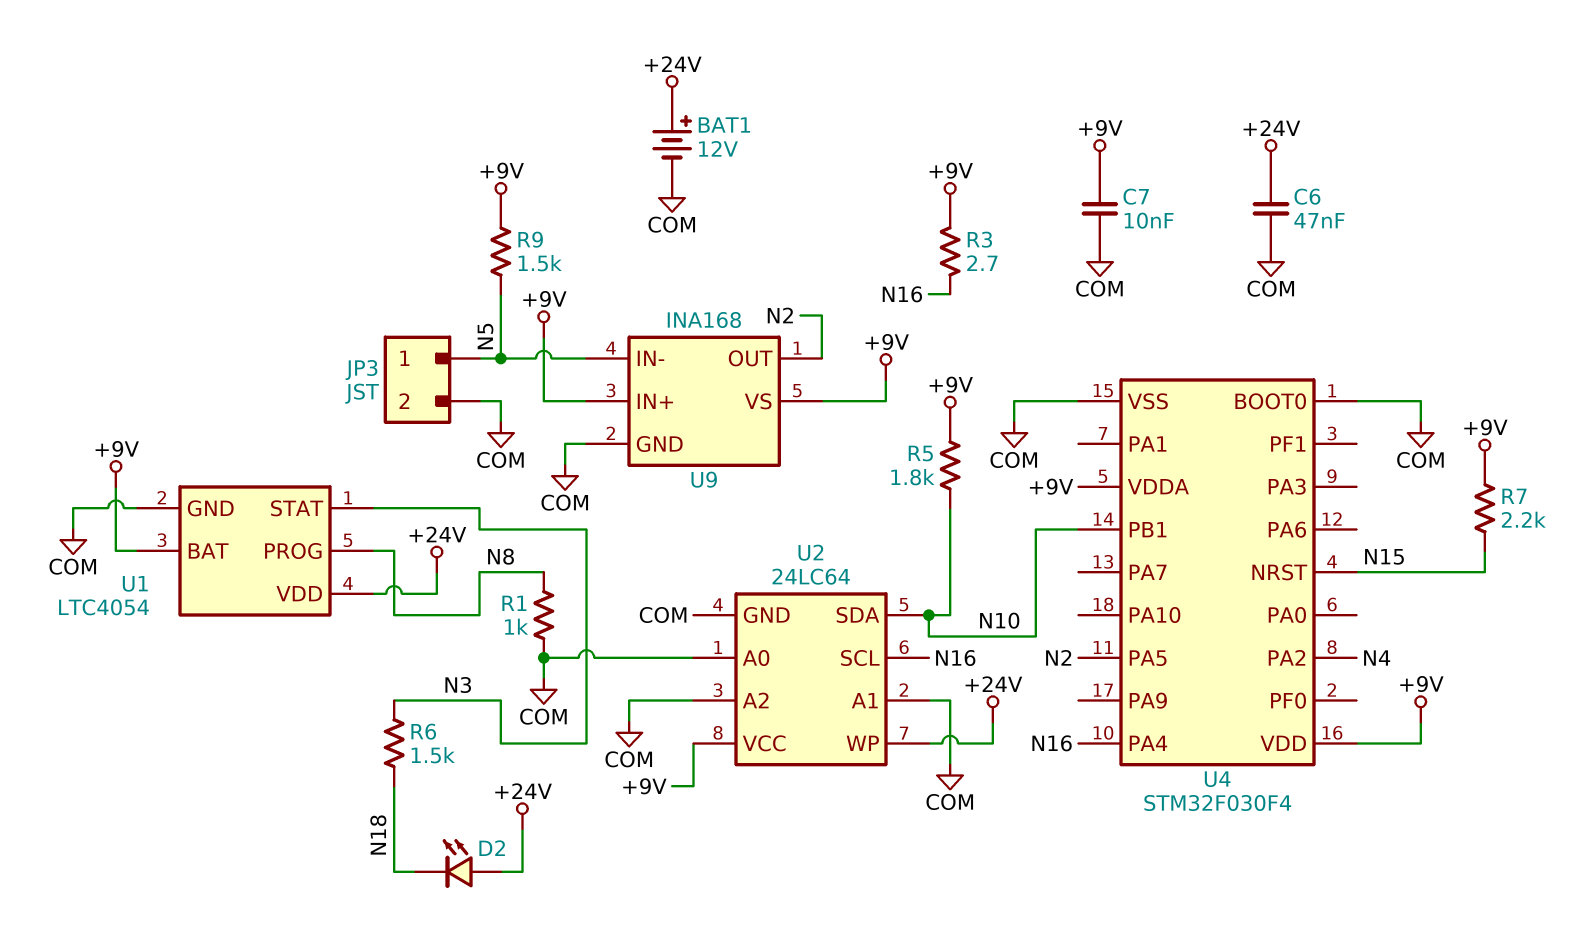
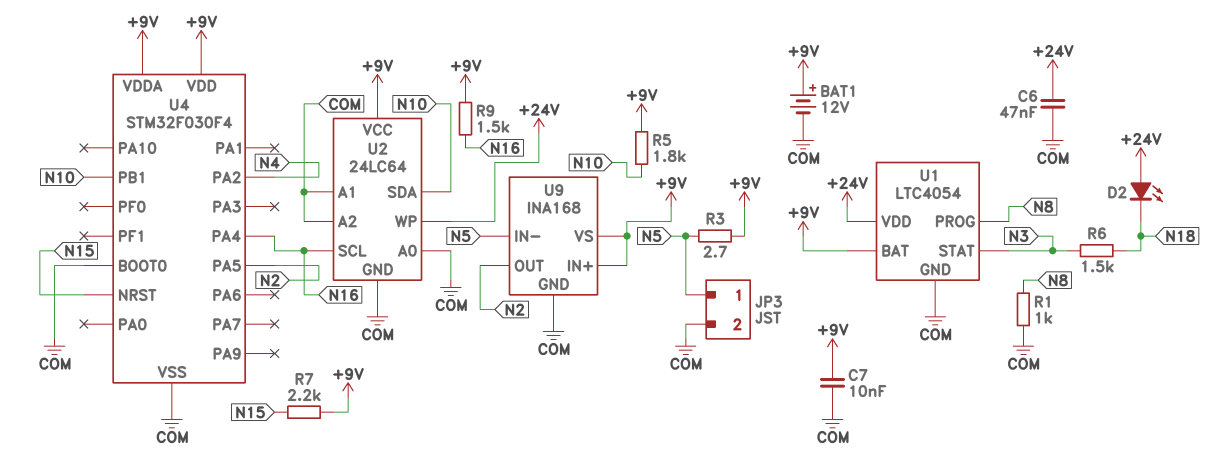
BAT1: 12V (plus +24V, minus COM) -> 12V (plus +9V, minus COM)
R3: 2.7 (+9V, N16) -> 2.7 (+9V, N5)
R9: 1.5k (+9V, N5) -> 1.5k (+9V, N16)

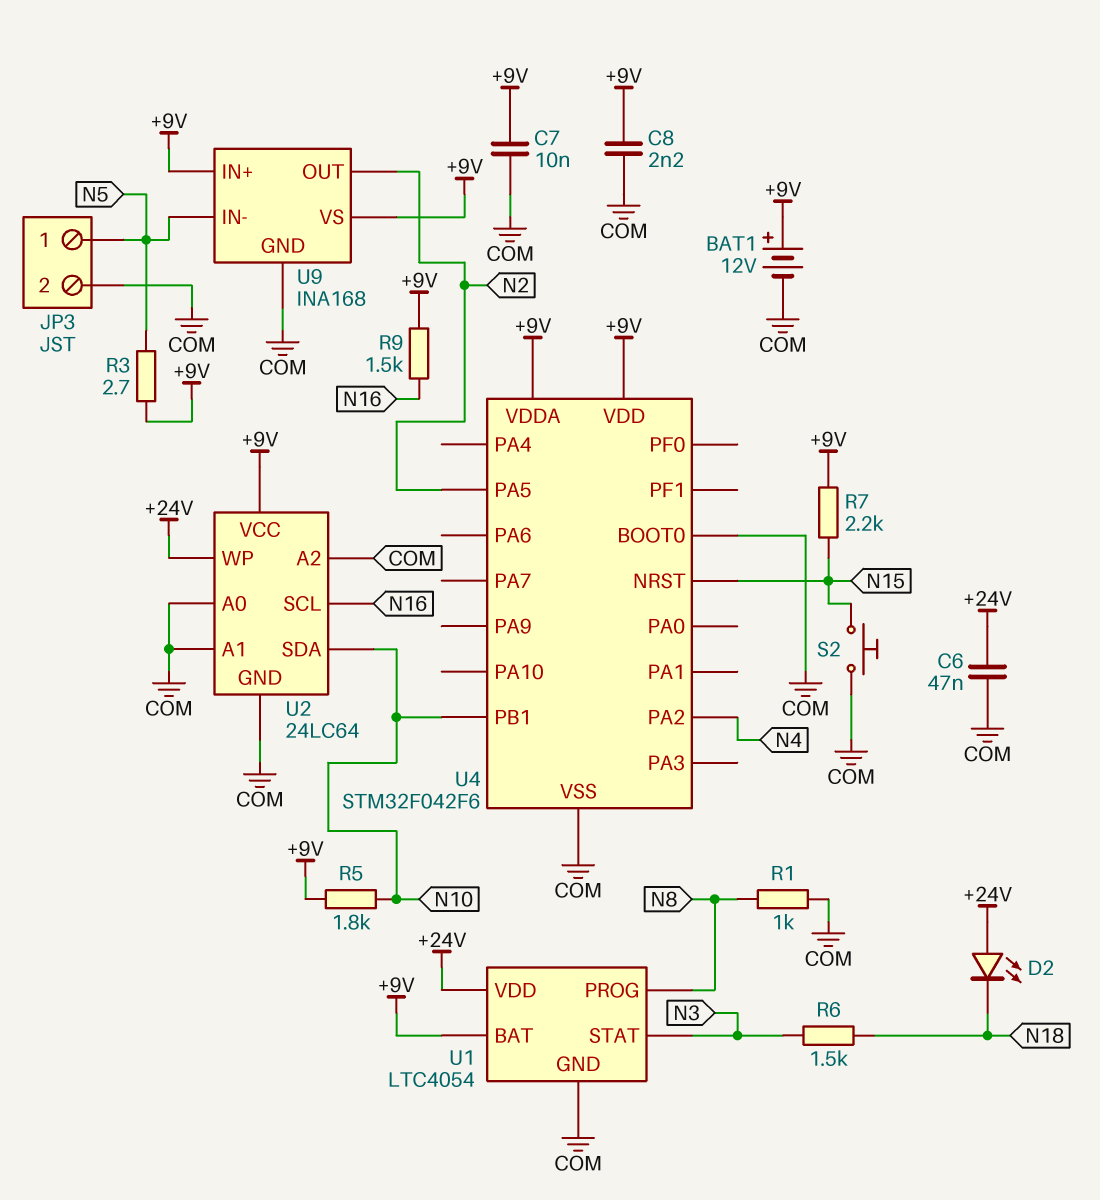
C8: none -> 2.2nF (+9V, COM)
S2: none -> button (COM, N15)
U4: STM32F030F4 -> STM32F042F6
U4 pin PA4: N16 -> none

